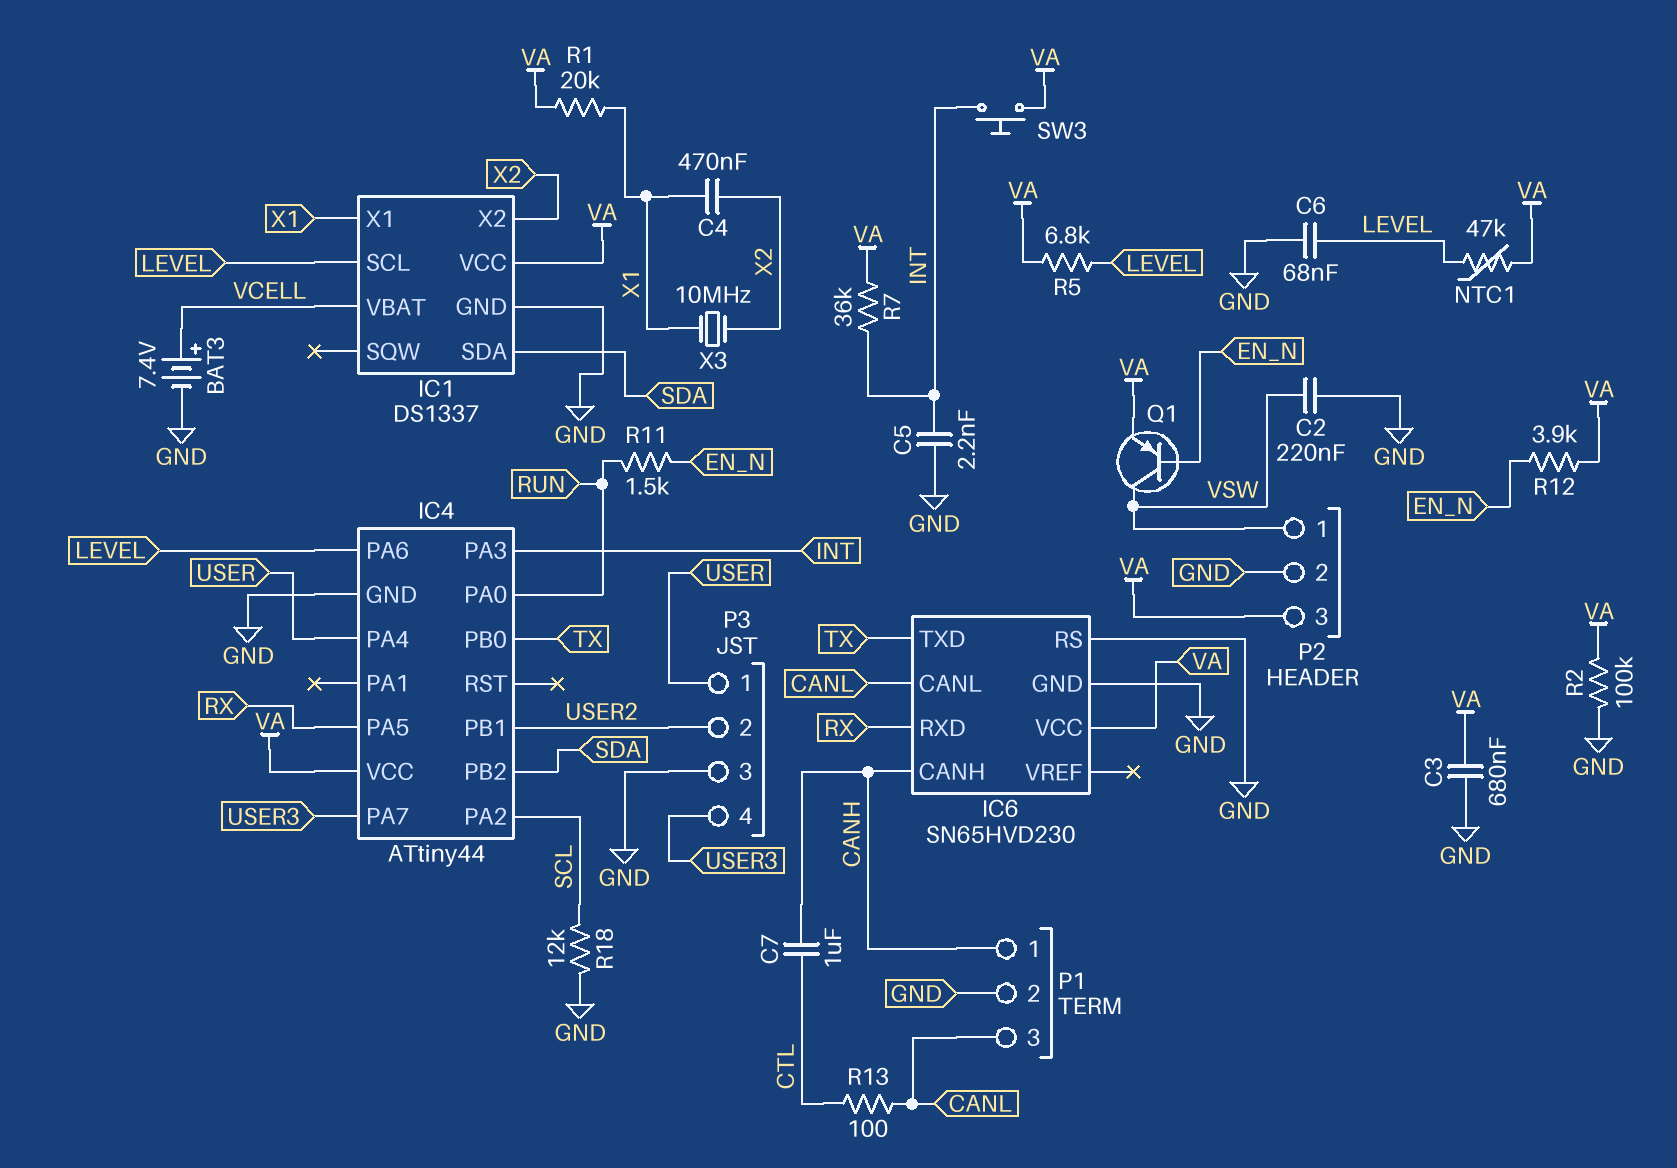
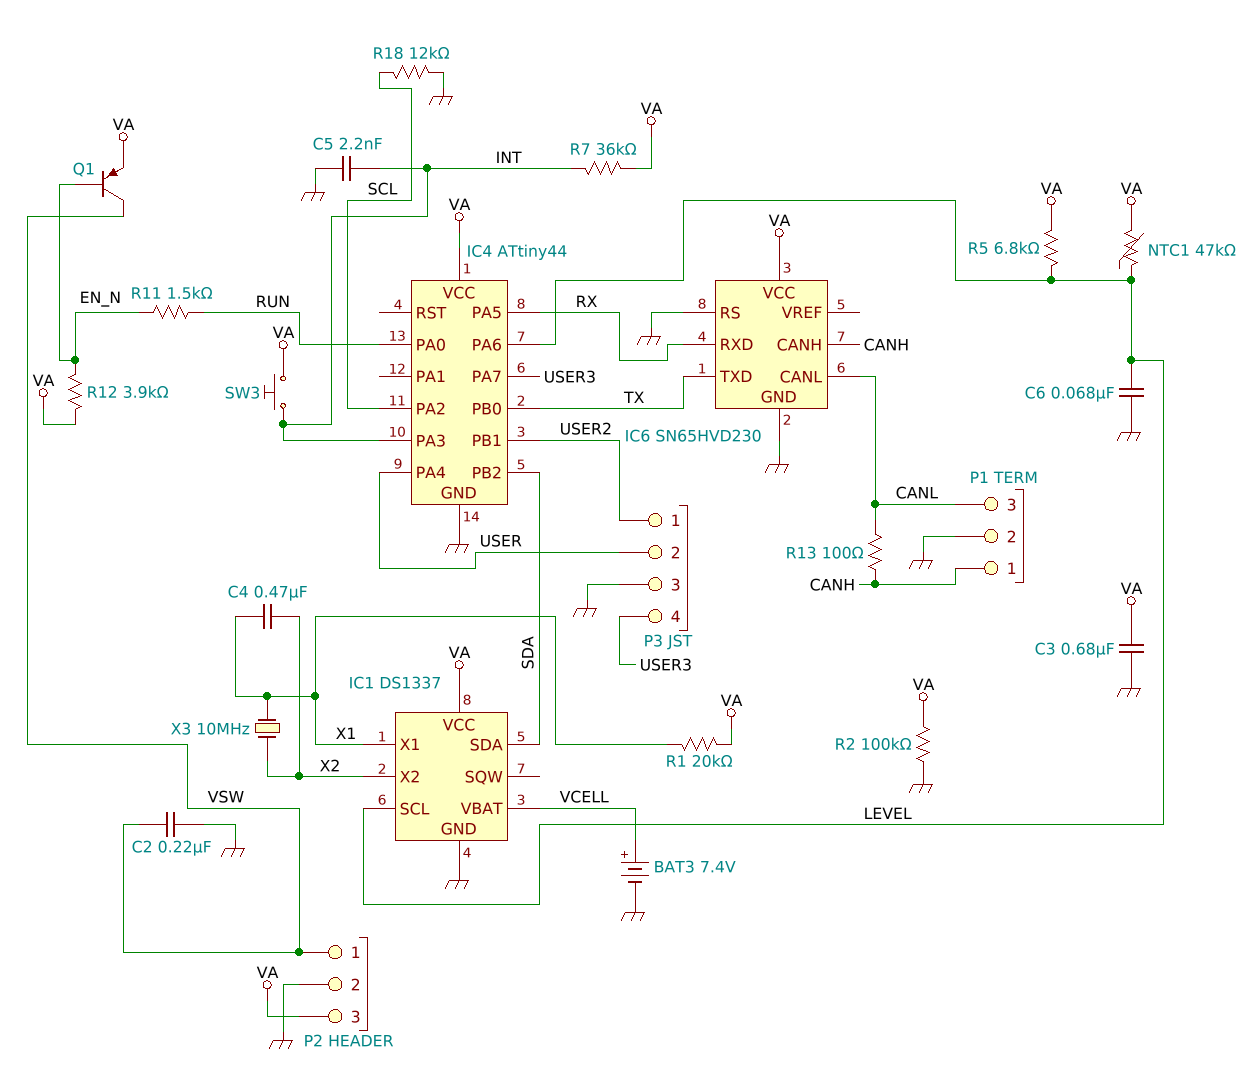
C7: 1uF (CANH, CTL) -> none
P3 pin 1: USER -> USER2
P3 pin 2: USER2 -> USER
R13: 100 (CANL, CTL) -> 100 (CANH, CANL)

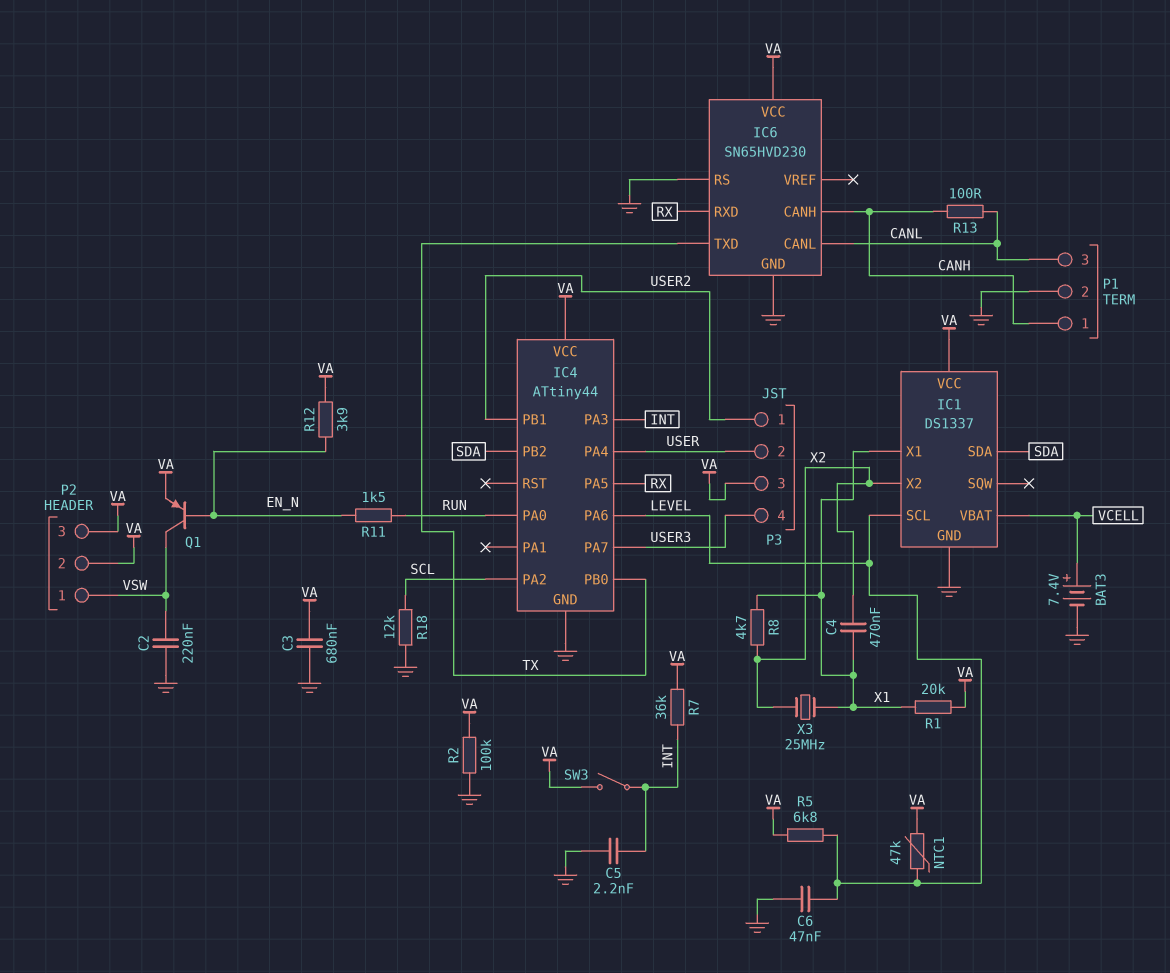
C6: 68nF (GND, LEVEL) -> 47nF (GND, LEVEL)
P2 pin 2: GND -> VA
P3 pin 3: GND -> VA
R8: none -> 4.7k (X1, X2)
SW3: button (INT, VA) -> switch (INT, VA)
X3: 10MHz (X1, X2) -> 25MHz (X1, X2)

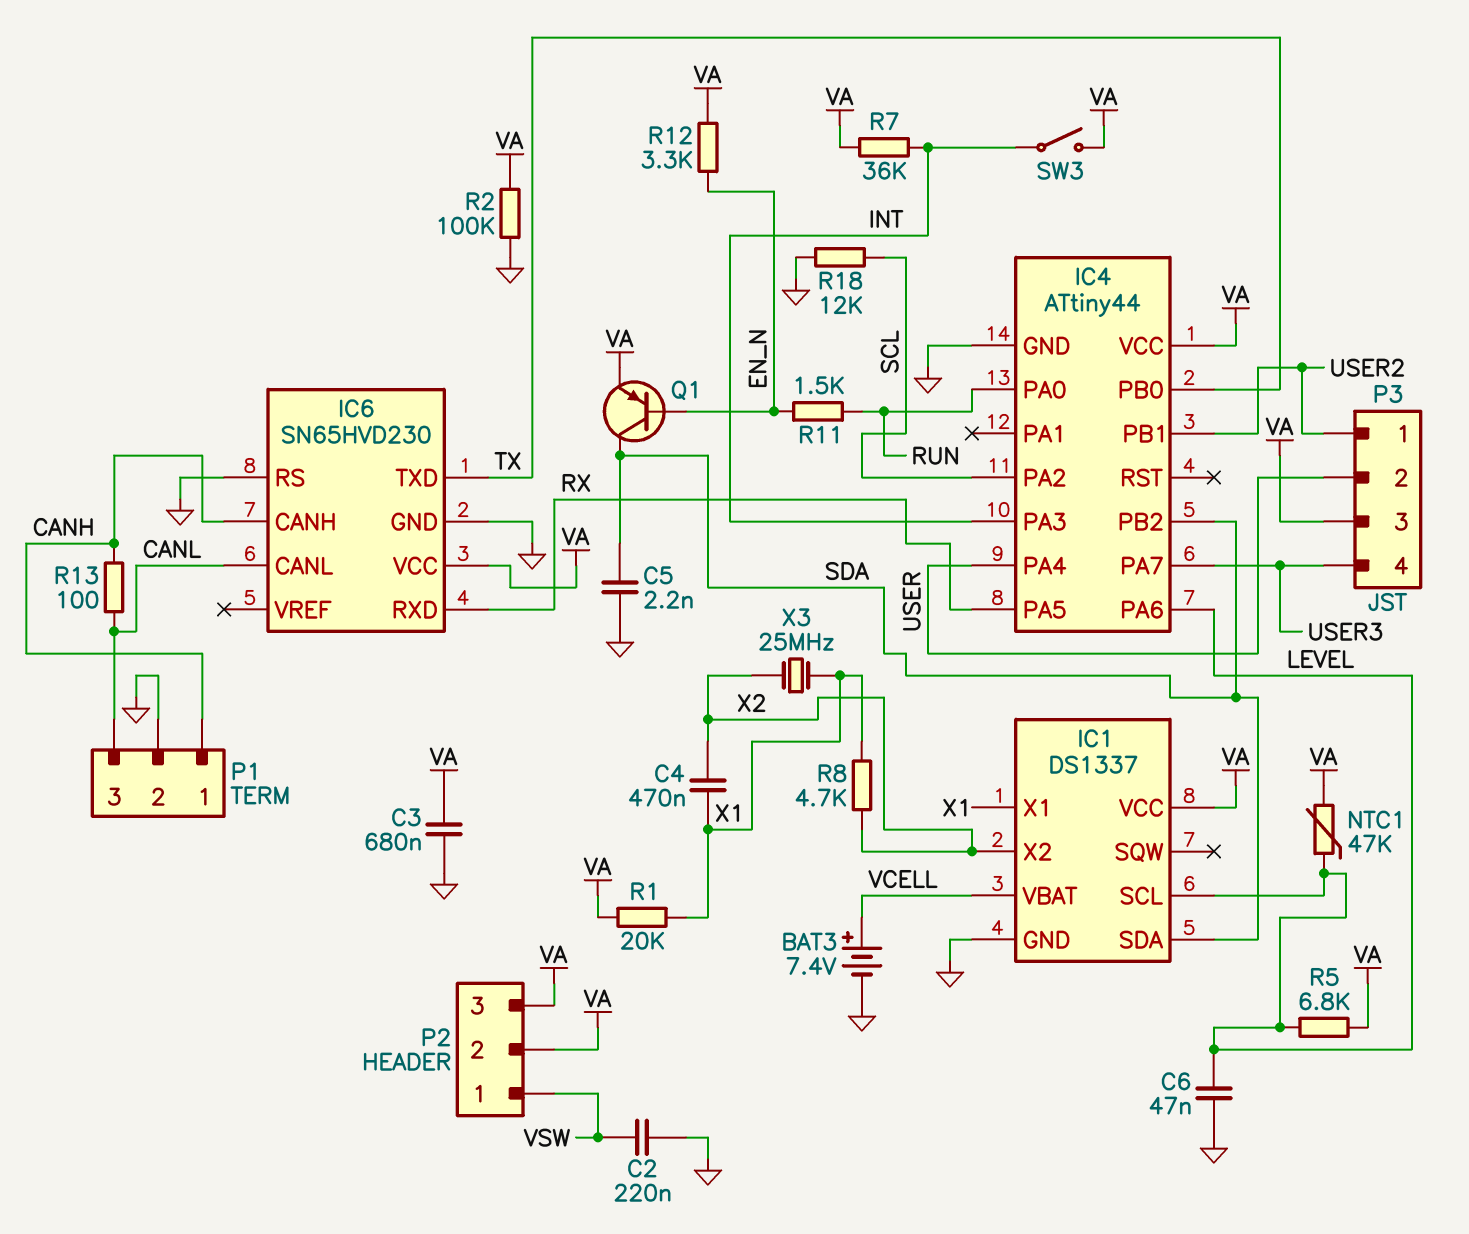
C5: 2.2nF (GND, INT) -> 2.2nF (GND, SDA)
Q1: PNP (B EN_N, C VSW, E VA) -> PNP (B EN_N, C SDA, E VA)
R12: 3.9k (EN_N, VA) -> 3.3k (EN_N, VA)

